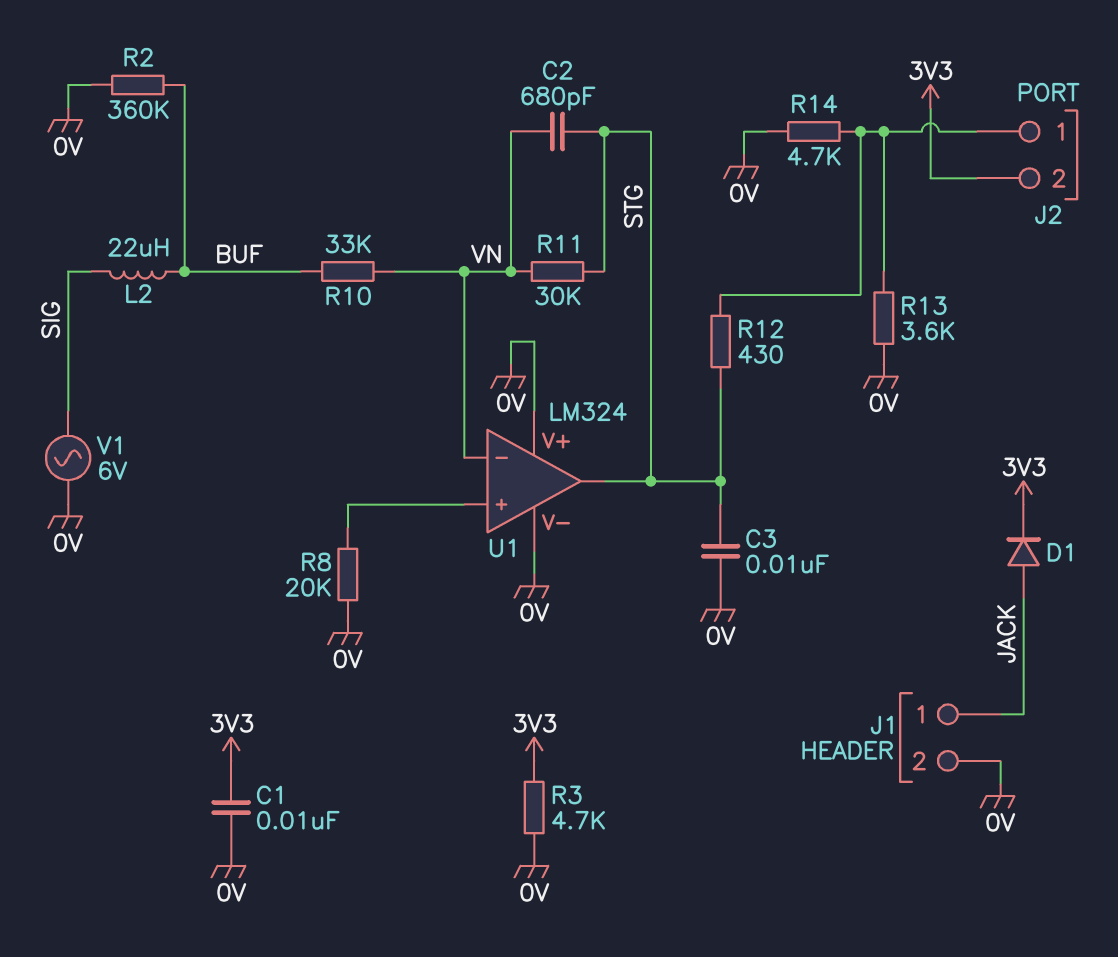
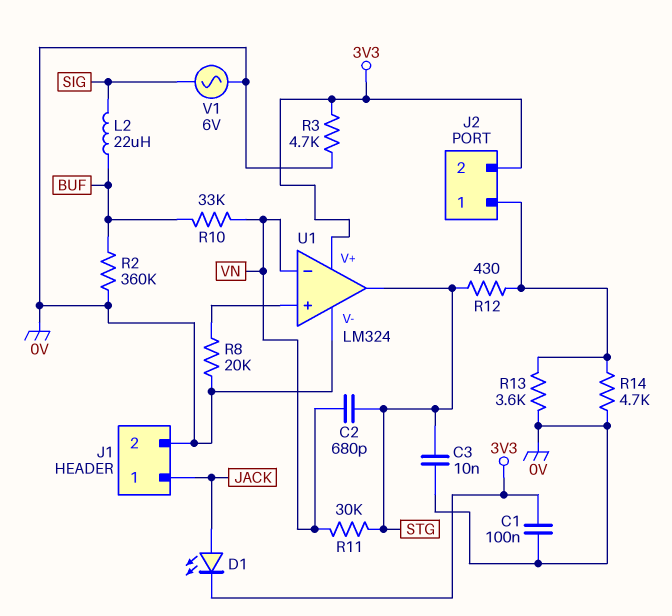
C1: 10nF (0V, 3V3) -> 100nF (0V, 3V3)
D1: diode (A JACK, K 3V3) -> LED (A JACK, K 3V3)
U1 pin V+: 0V -> 3V3

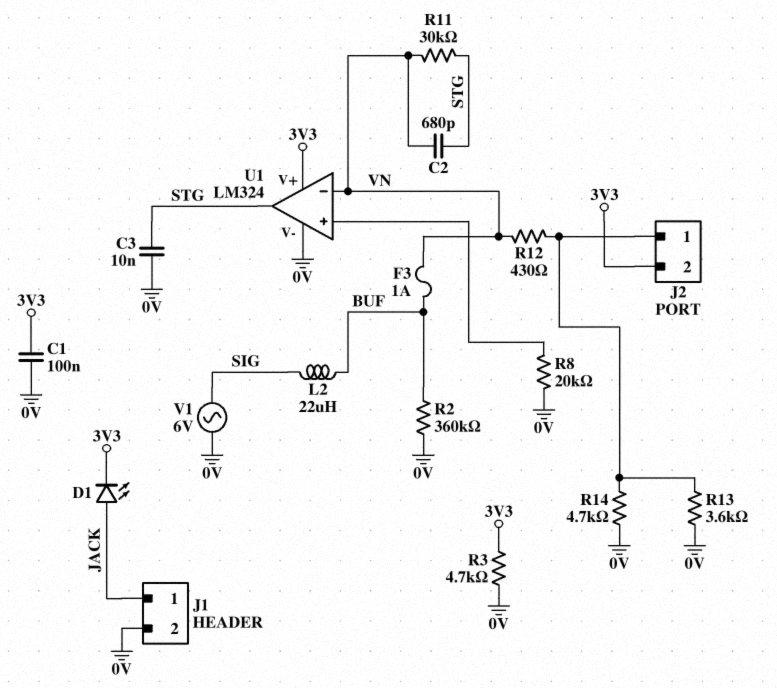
F3: none -> 1A (BUF, VN)
R10: 33k (BUF, VN) -> none
R12: 430 (J2/1, STG) -> 430 (J2/1, VN)

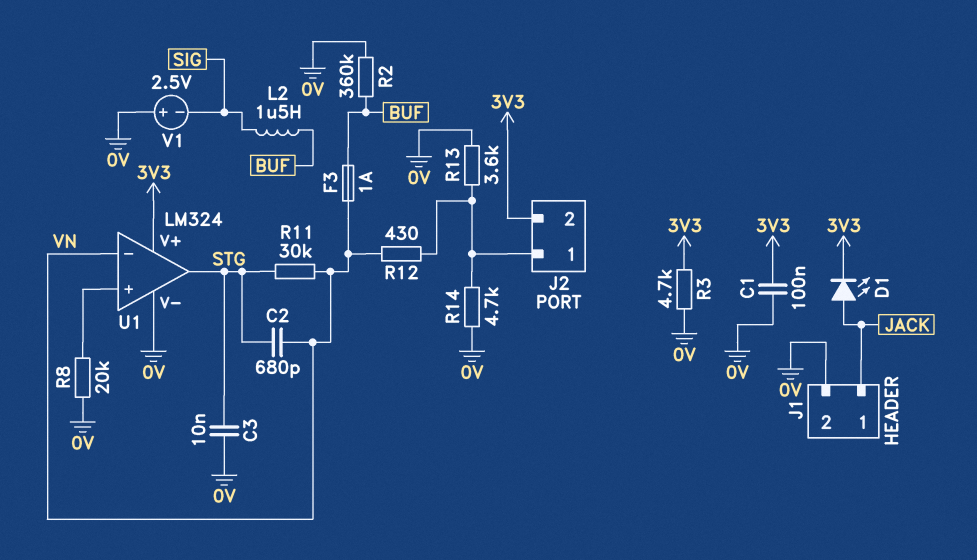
L2: 22uH (BUF, SIG) -> 1.5uH (BUF, SIG)
V1: AC 6V (0V, SIG) -> 2.5V (plus 0V, minus SIG)

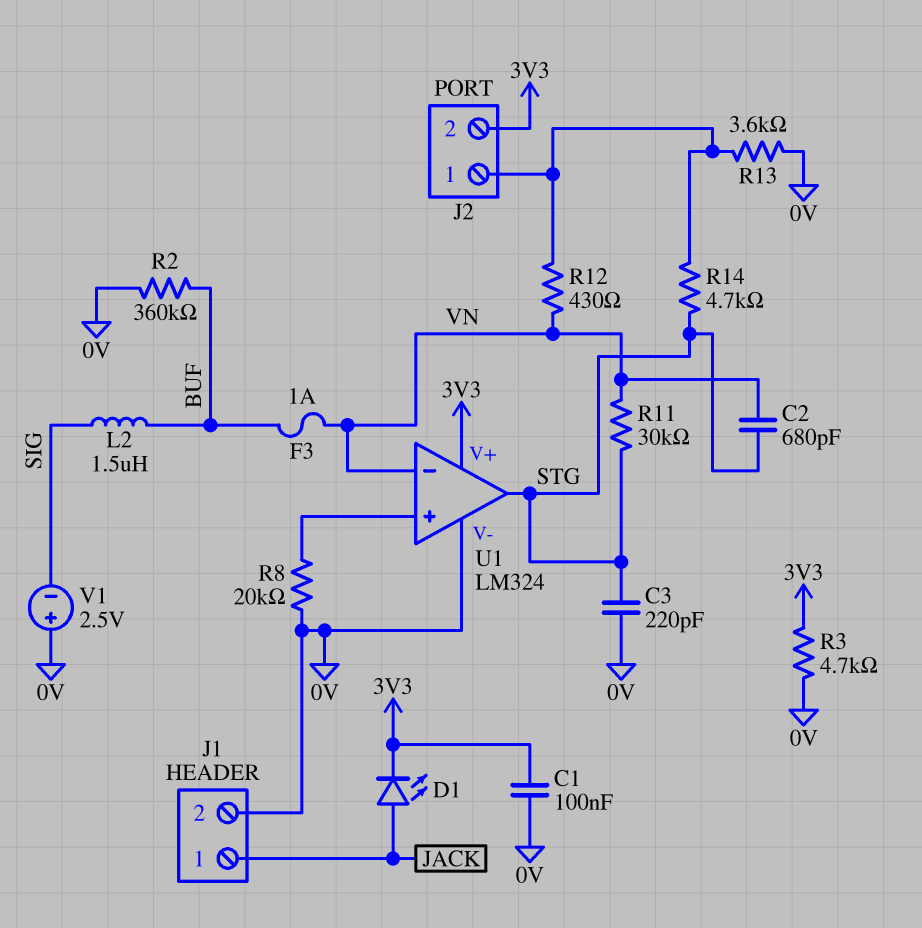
C3: 10nF (0V, STG) -> 220pF (0V, STG)
R14: 4.7k (0V, J2/1) -> 4.7k (J2/1, STG)

